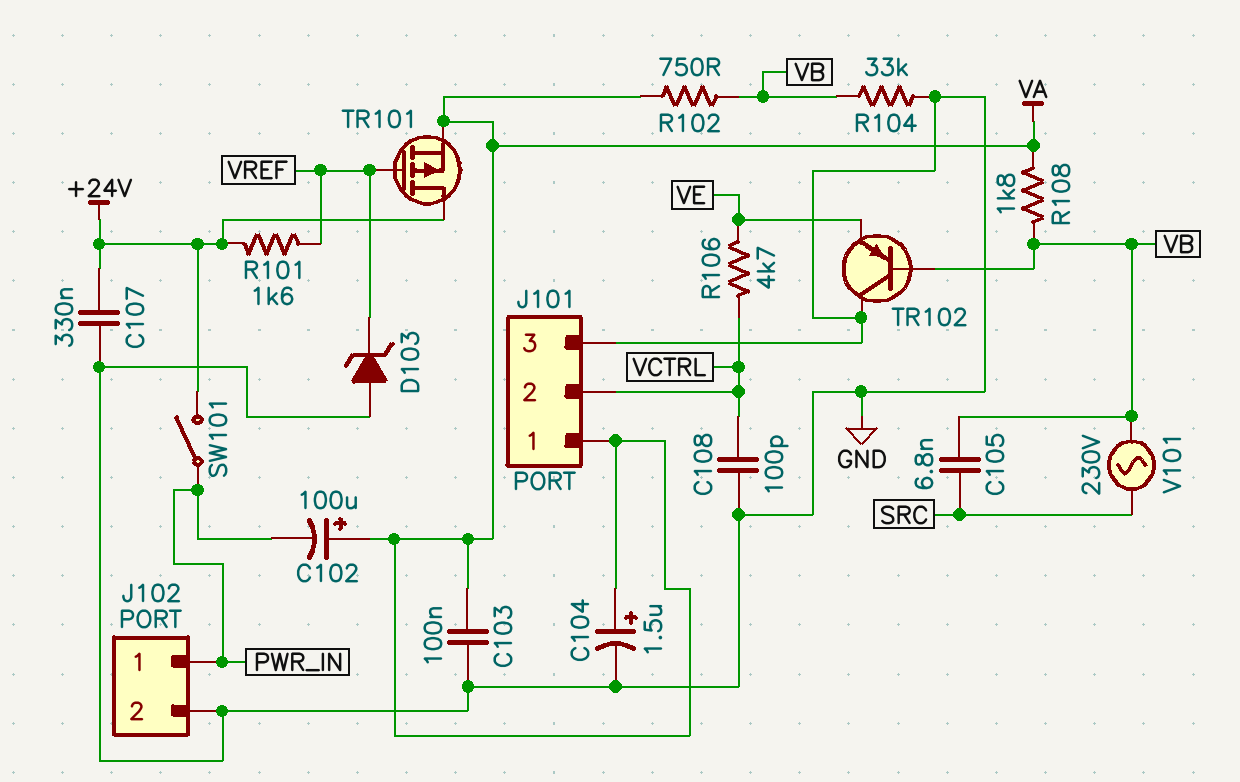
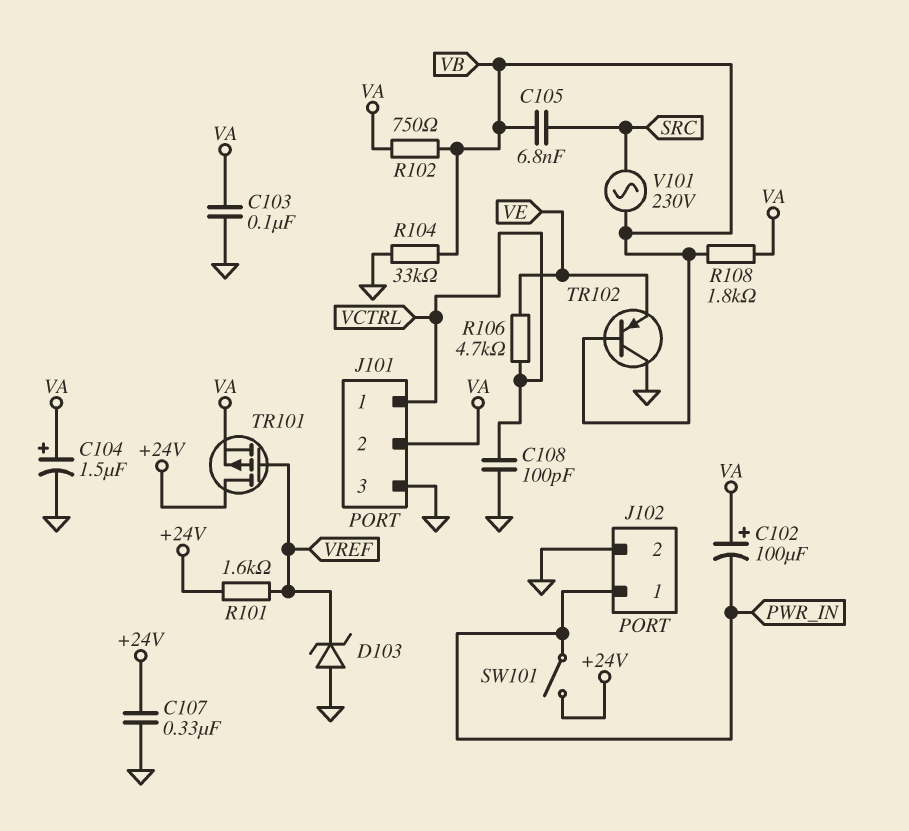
J101 pin 1: VA -> VCTRL
J101 pin 2: VCTRL -> VA

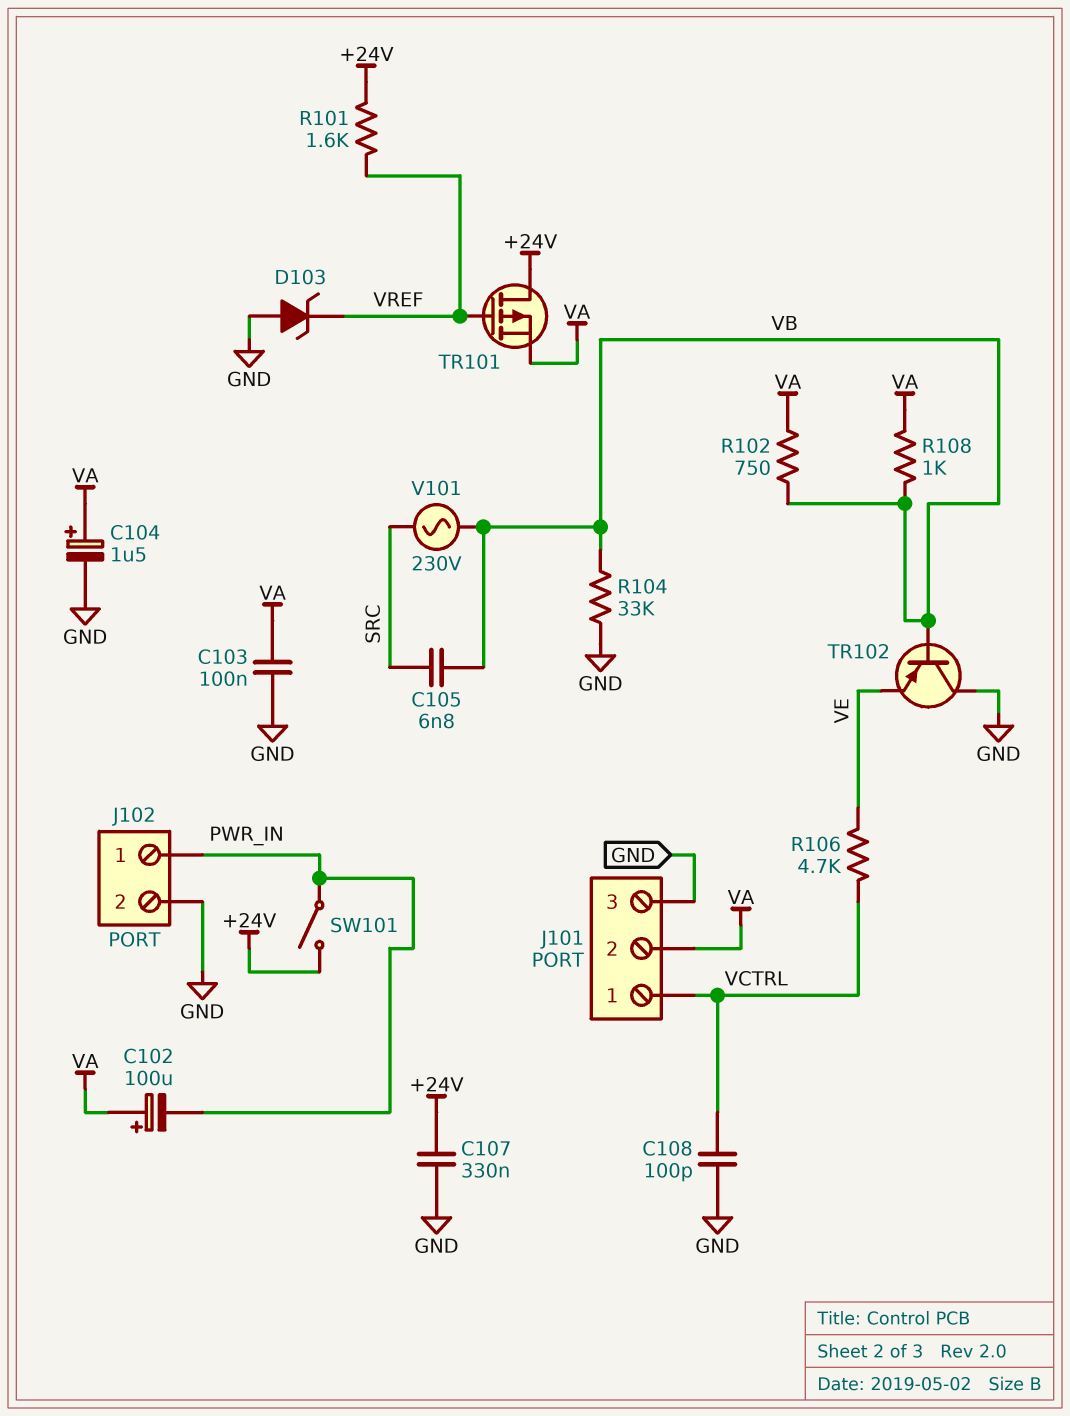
R108: 1.8k (VA, VB) -> 1k (VA, VB)

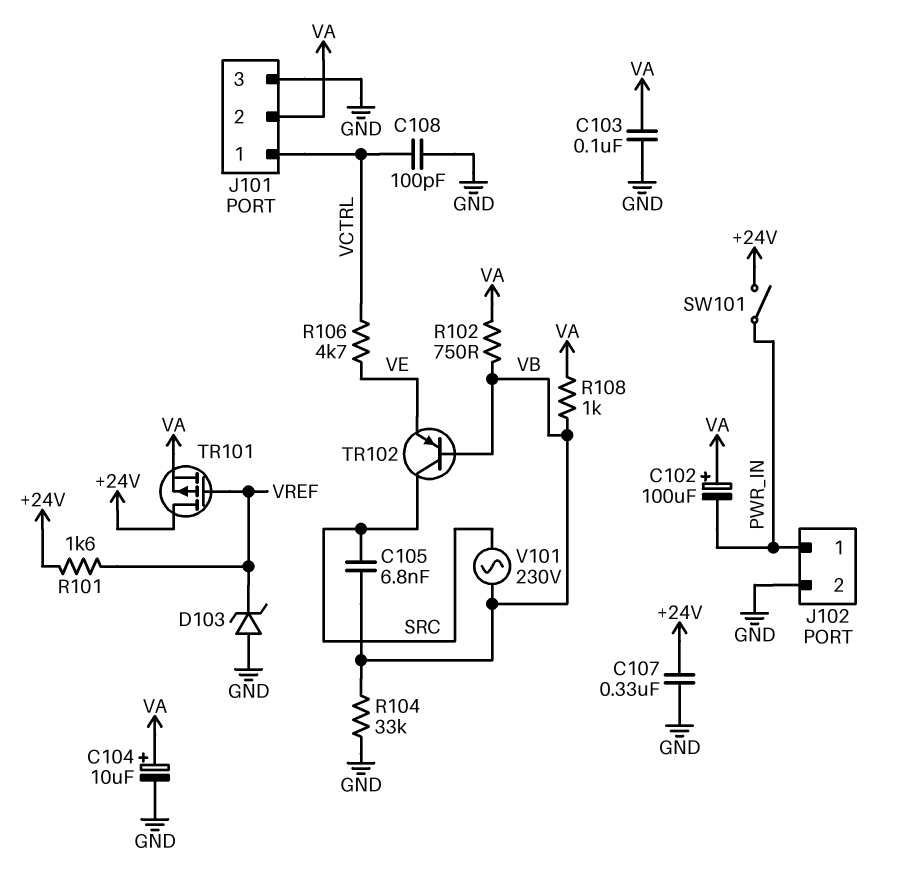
C104: 1.5uF (plus VA, minus GND) -> 10uF (plus VA, minus GND)
TR102: PNP (B VB, C GND, E VE) -> PNP (B VB, C SRC, E VE)

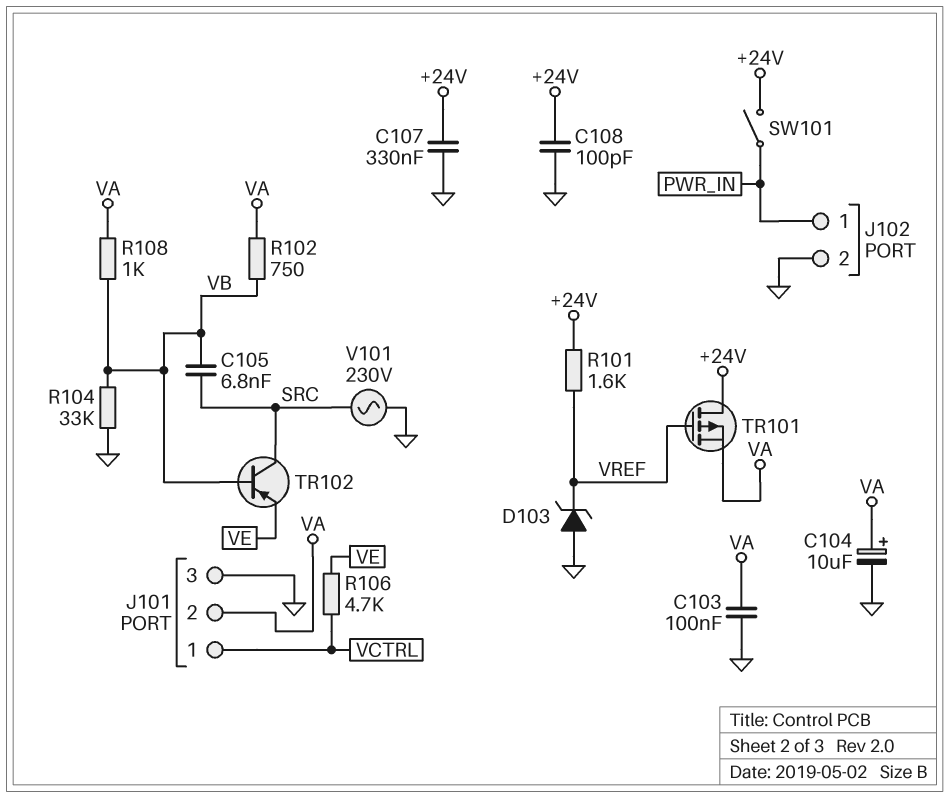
C102: 100uF (plus VA, minus PWR_IN) -> none
C108: 100pF (GND, VCTRL) -> 100pF (+24V, GND)
V101: AC 230V (SRC, VB) -> AC 230V (GND, SRC)

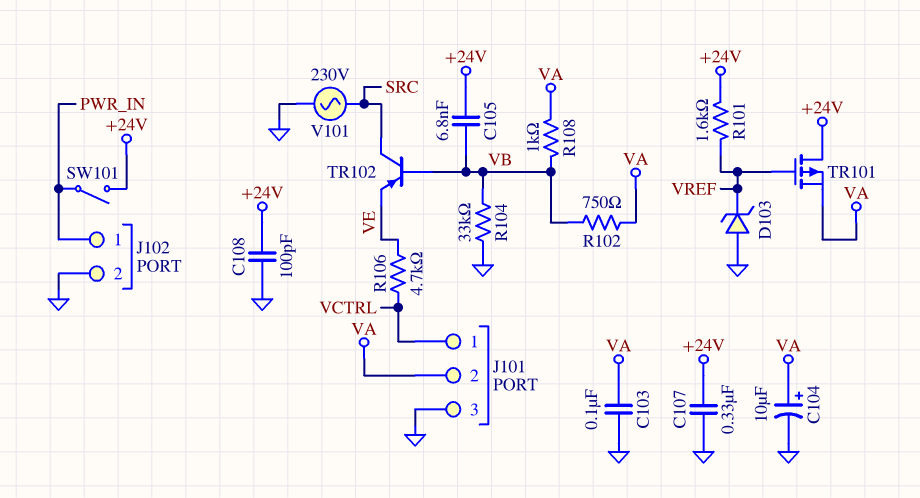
C105: 6.8nF (SRC, VB) -> 6.8nF (+24V, VB)

